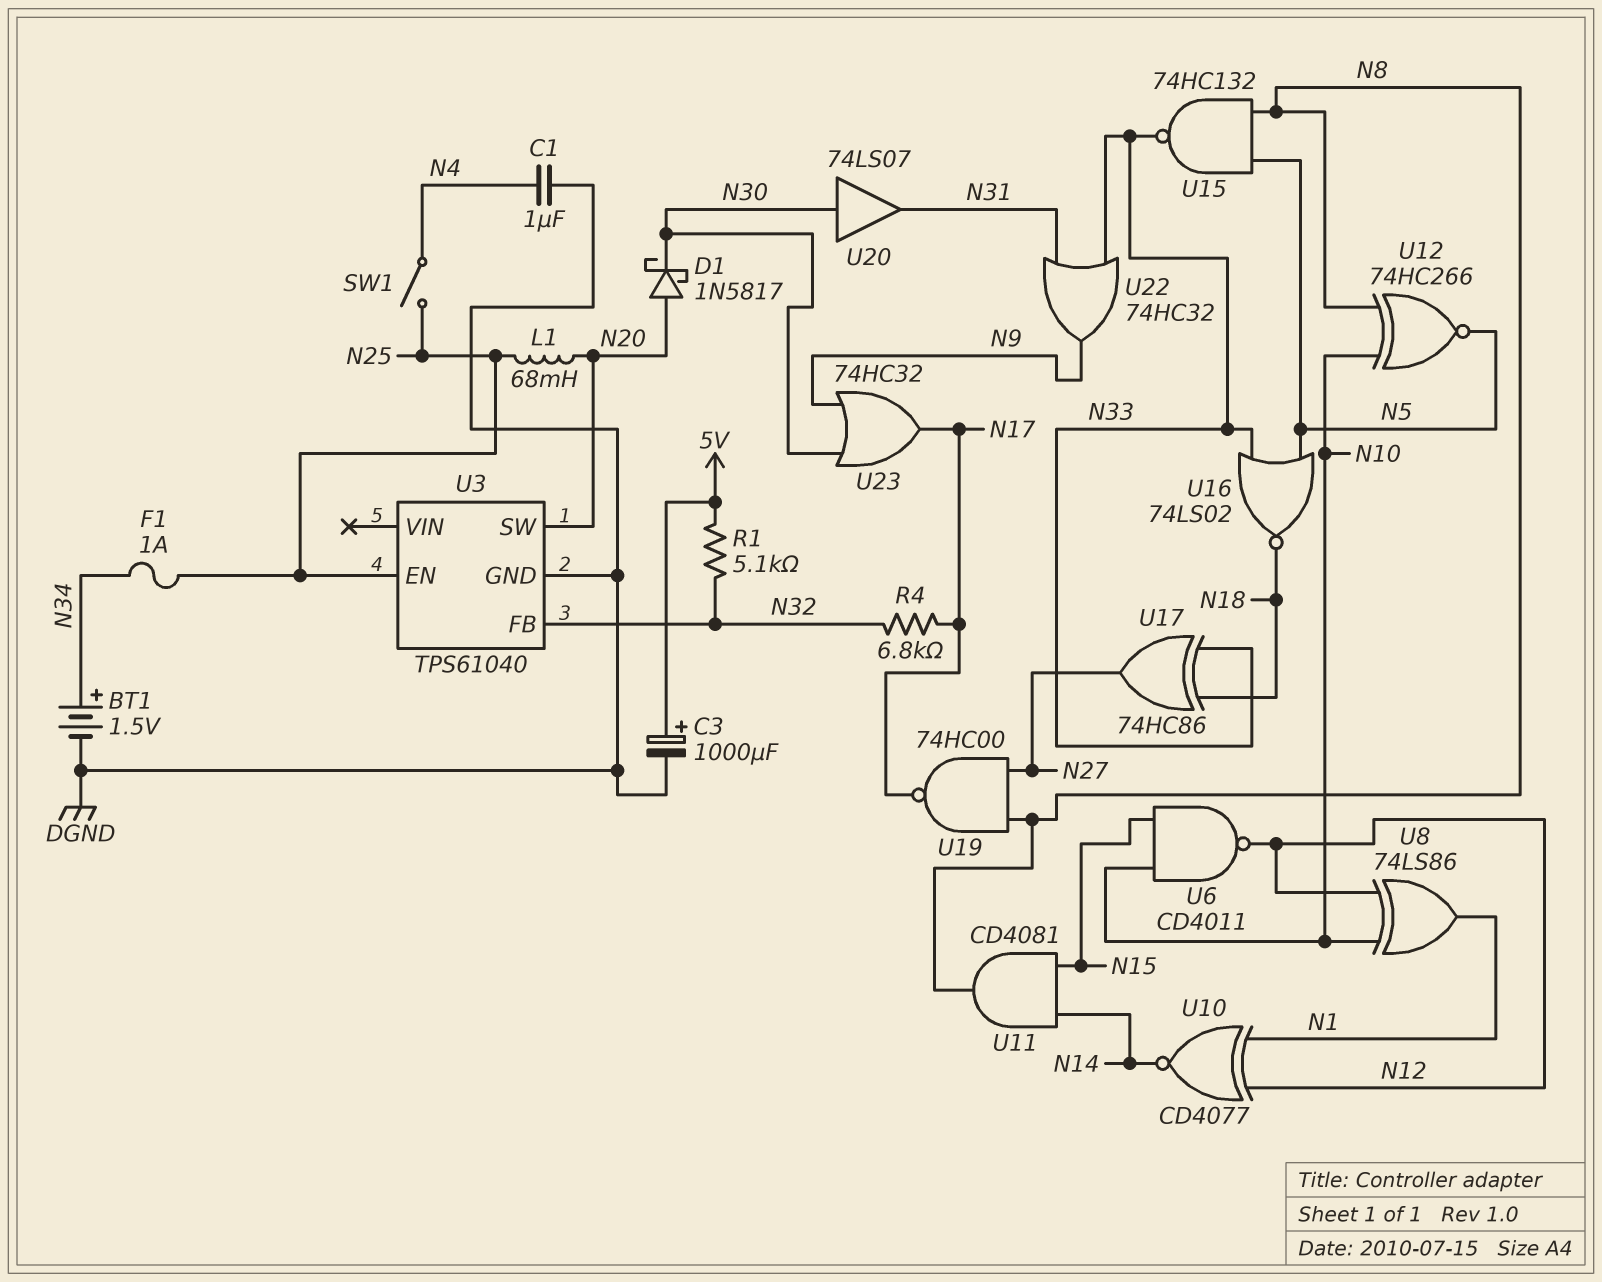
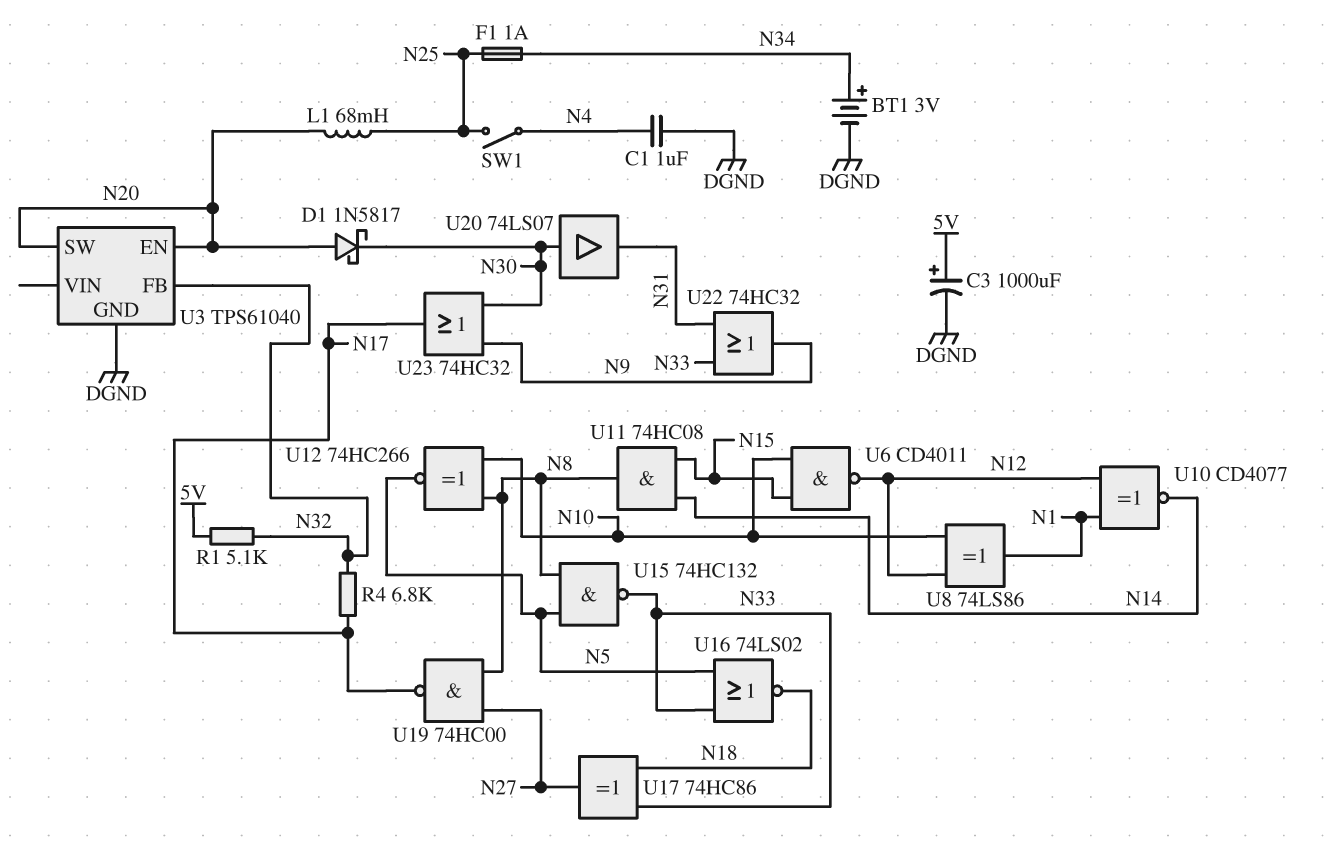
BT1: 1.5V (plus N34, minus DGND) -> 3V (plus N34, minus DGND)
U3 pin EN: N25 -> N20
U11: AND CD4081 (in N14, in N15, out N8) -> AND 74HC08 (in N14, in N15, out N8)

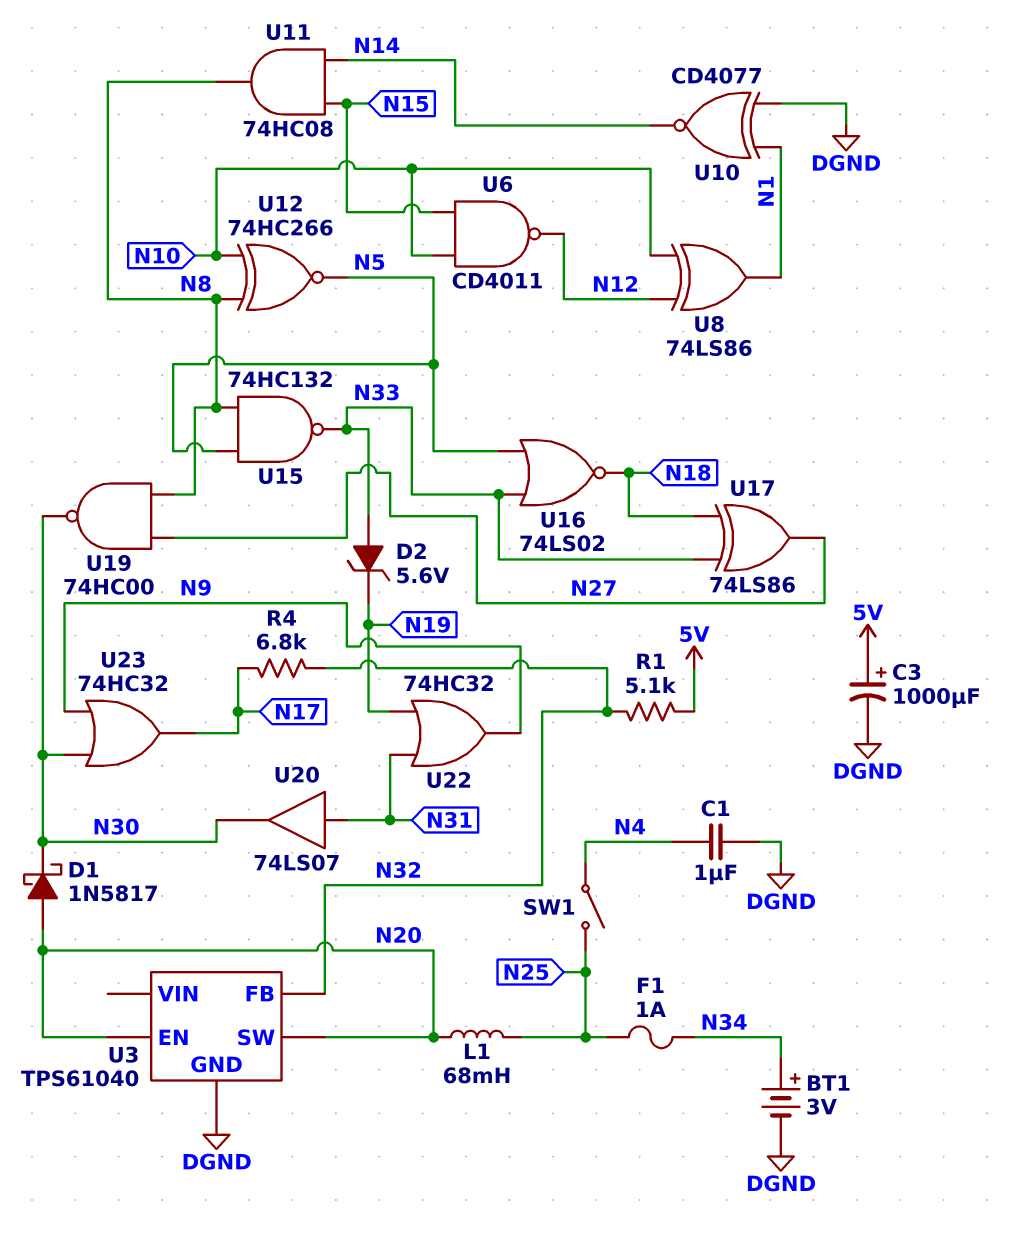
D2: none -> zener 5.6V (A N33, K N19)
U10: XNOR CD4077 (in N1, in N12, out N14) -> XNOR CD4077 (in DGND, in N1, out N14)
U17: XOR 74HC86 (in N18, in N33, out N27) -> XOR 74LS86 (in N18, in N33, out N27)
U19: NAND 74HC00 (in N8, in N27, out N17) -> NAND 74HC00 (in N8, in N27, out N30)
U20: buffer 74LS07 (in N30, out N31) -> buffer 74LS07 (in N31, out N30)
U22: OR 74HC32 (in N31, in N33, out N9) -> OR 74HC32 (in N19, in N31, out N9)

